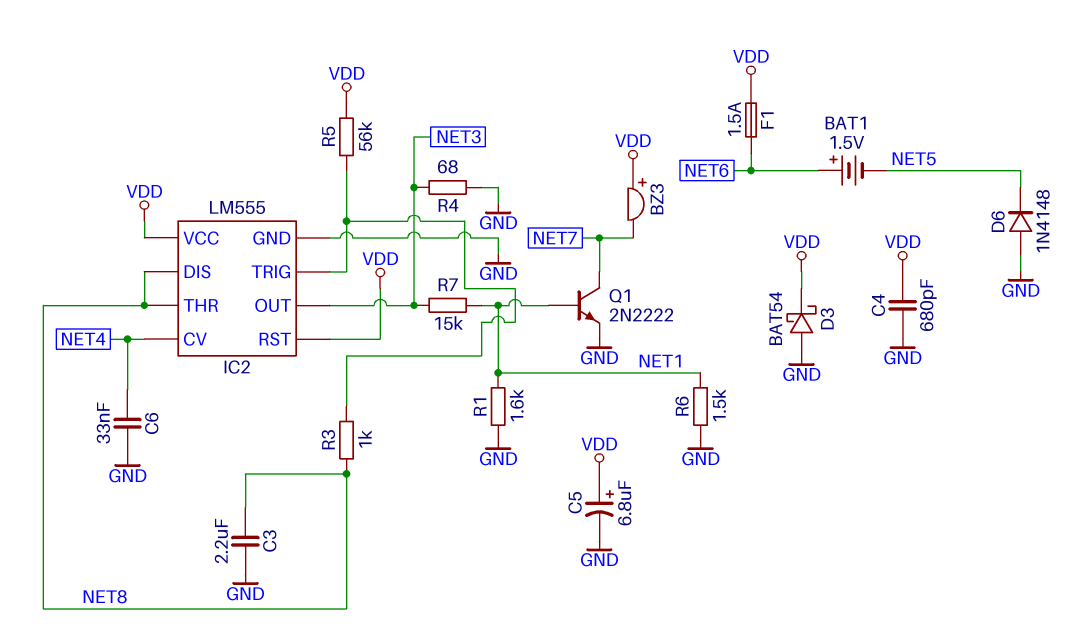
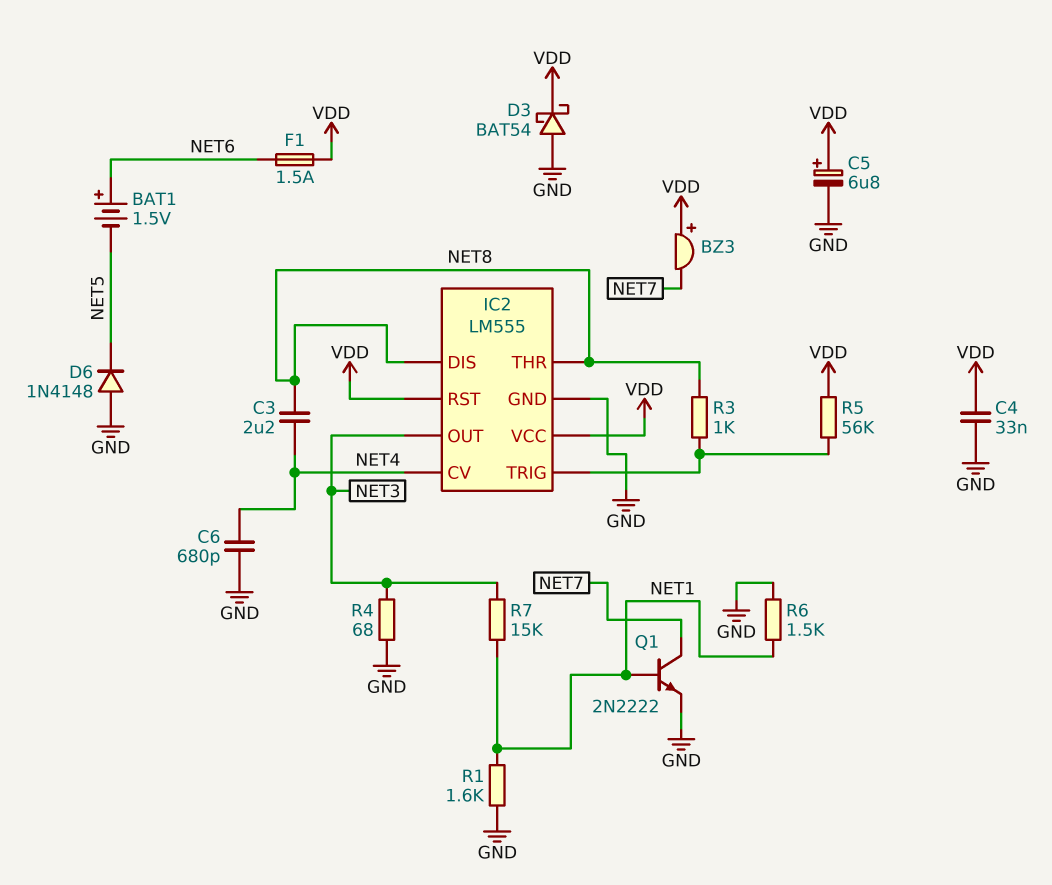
C3: 2.2uF (GND, NET8) -> 2.2uF (NET4, NET8)
C4: 680pF (GND, VDD) -> 33nF (GND, VDD)
C6: 33nF (GND, NET4) -> 680pF (GND, NET4)

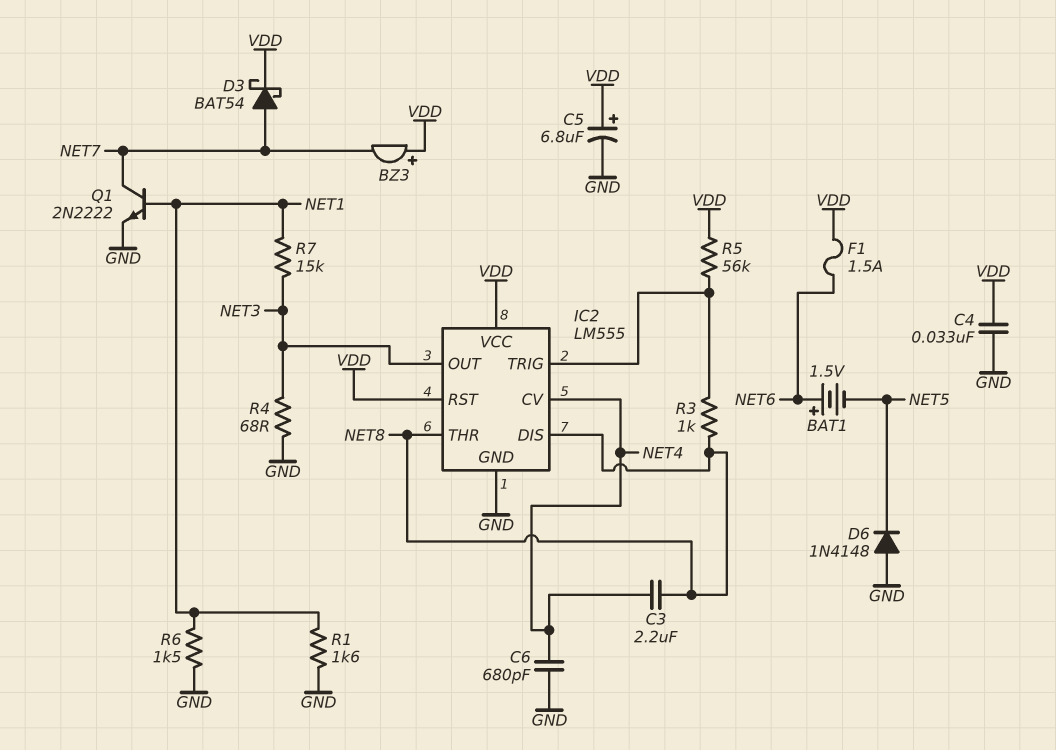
D3: schottky BAT54 (A GND, K VDD) -> schottky BAT54 (A NET7, K VDD)

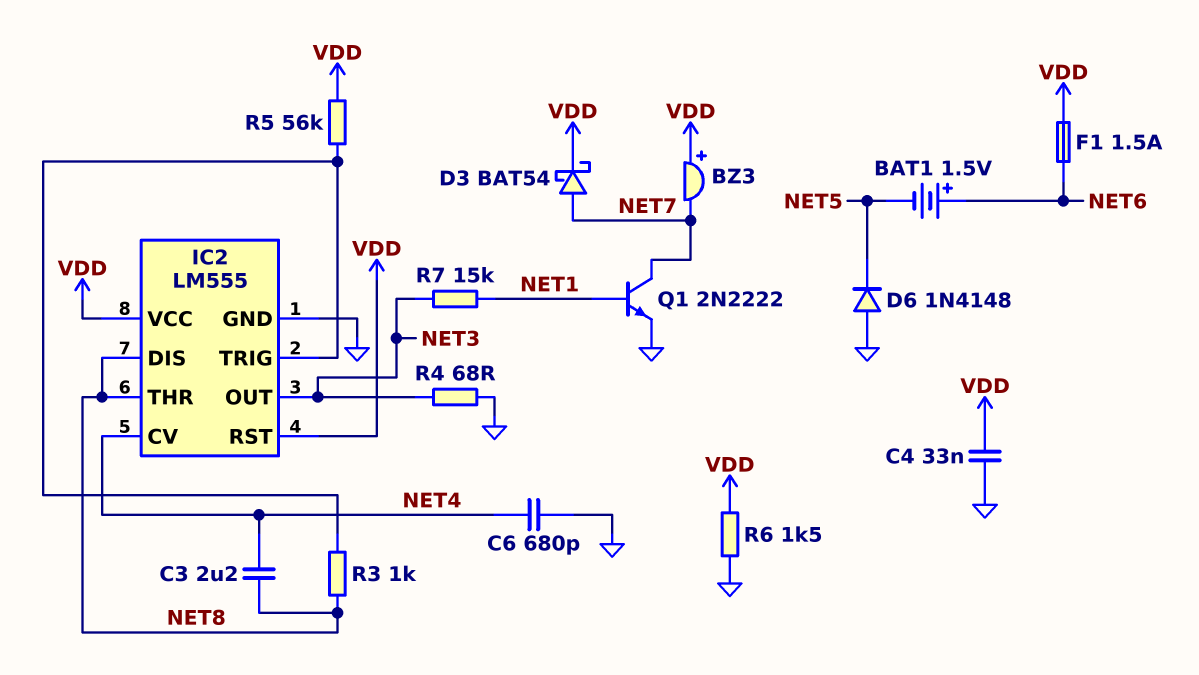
C5: 6.8uF (plus VDD, minus GND) -> none
R1: 1.6k (GND, NET1) -> none
R6: 1.5k (GND, NET1) -> 1.5k (GND, VDD)

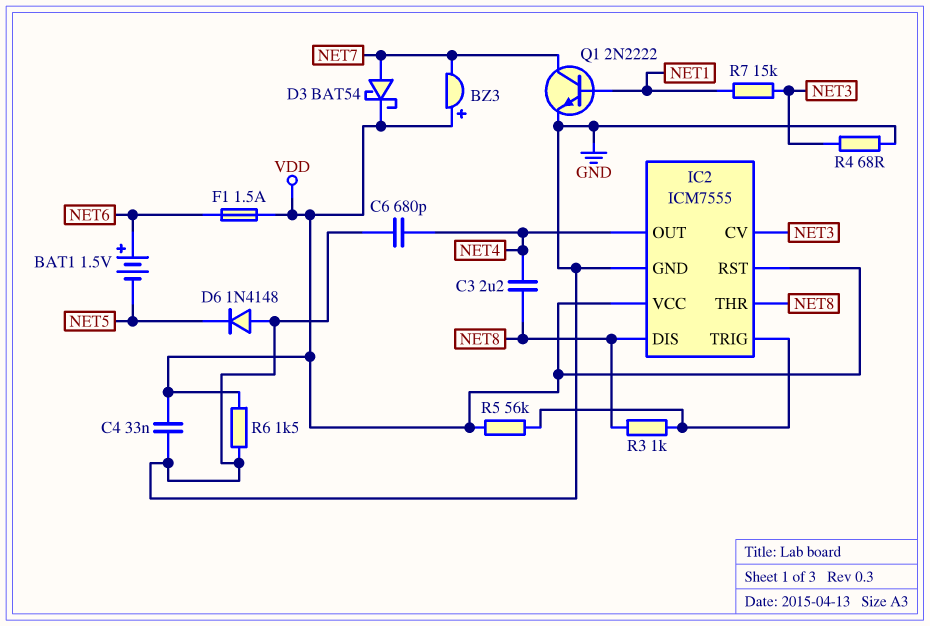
IC2: LM555 -> ICM7555
IC2 pin CV: NET4 -> NET3
IC2 pin OUT: NET3 -> NET4

